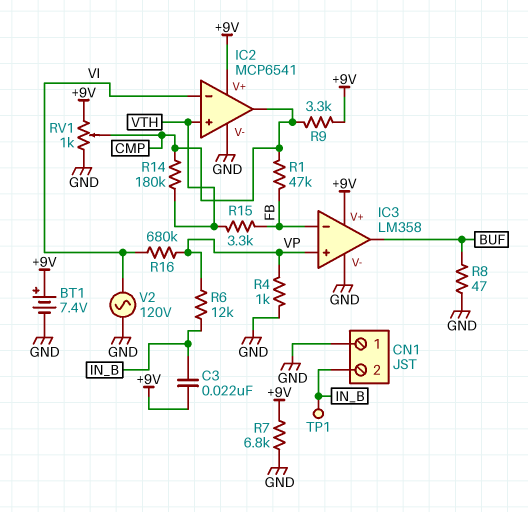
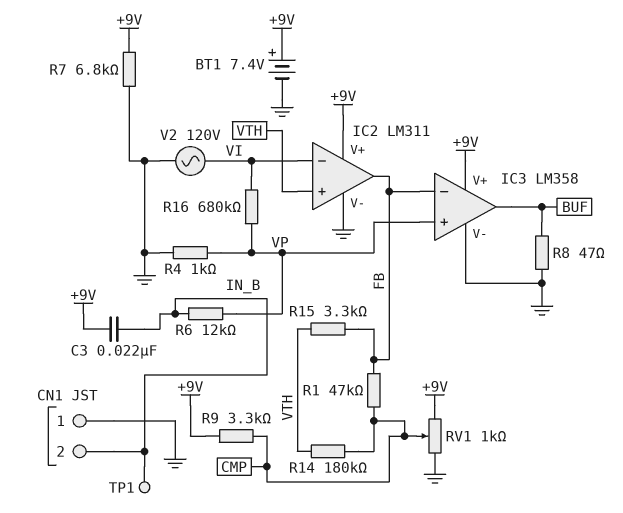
IC2: MCP6541 -> LM311
IC2 pin out: CMP -> FB

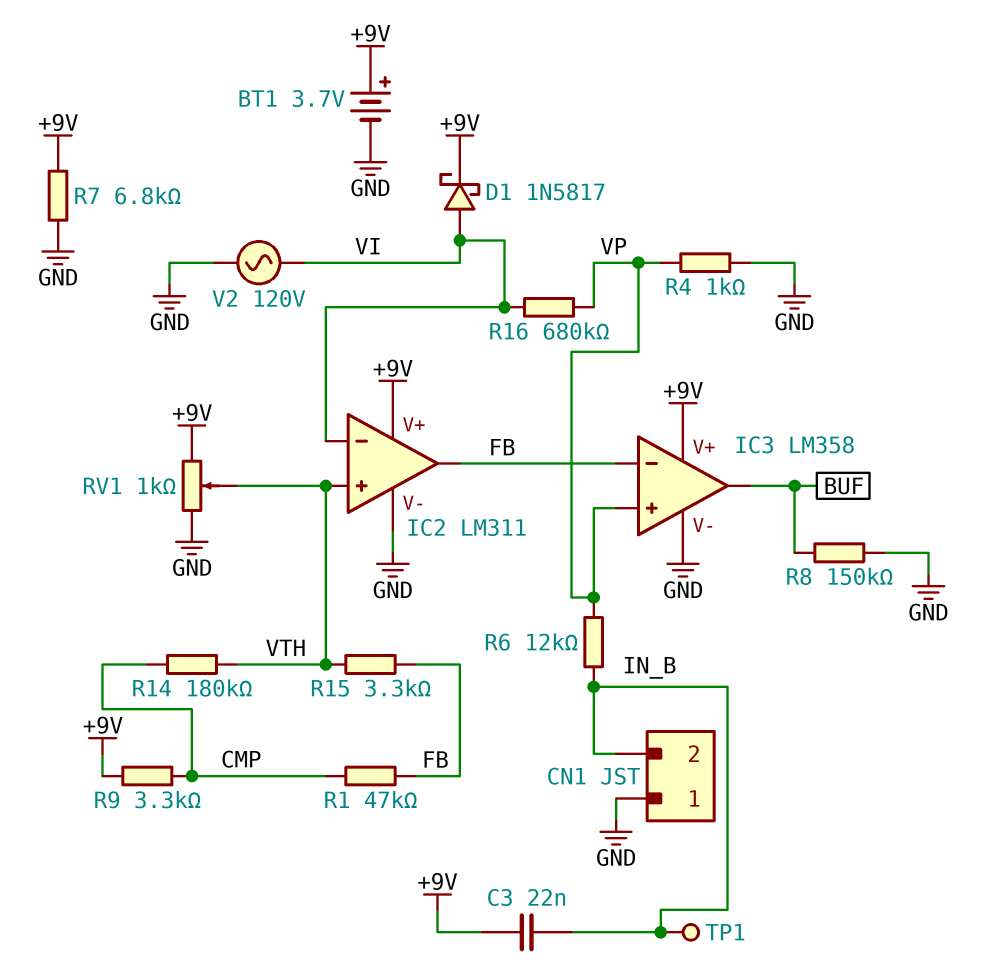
BT1: 7.4V (plus +9V, minus GND) -> 3.7V (plus +9V, minus GND)
D1: none -> schottky 1N5817 (A VI, K +9V)
R8: 47 (BUF, GND) -> 150k (BUF, GND)
RV1: 1k (+9V, GND, wiper CMP) -> 1k (+9V, GND, wiper VTH)

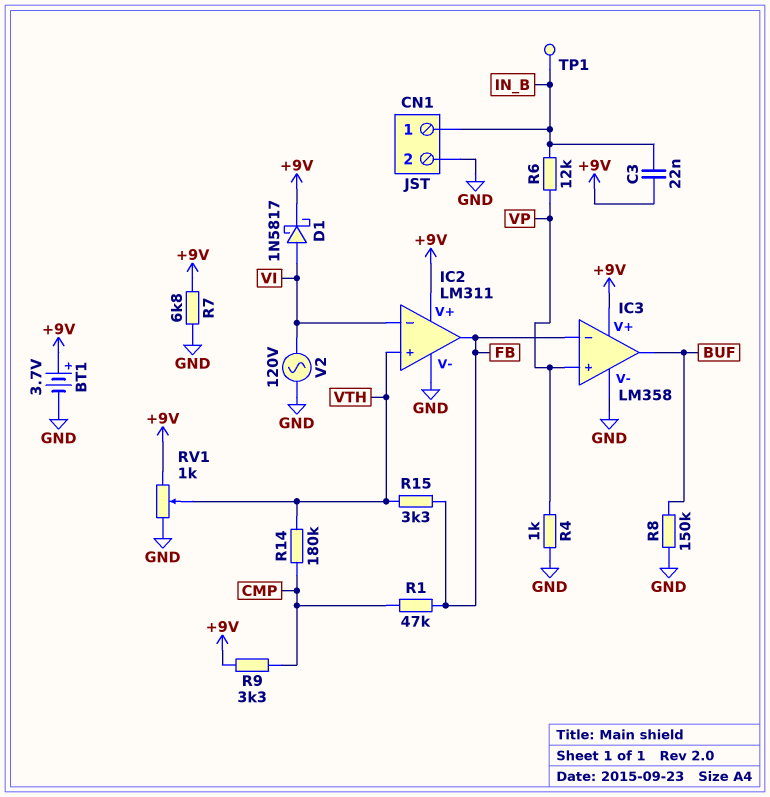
CN1 pin 1: GND -> IN_B
CN1 pin 2: IN_B -> GND
R16: 680k (VI, VP) -> none

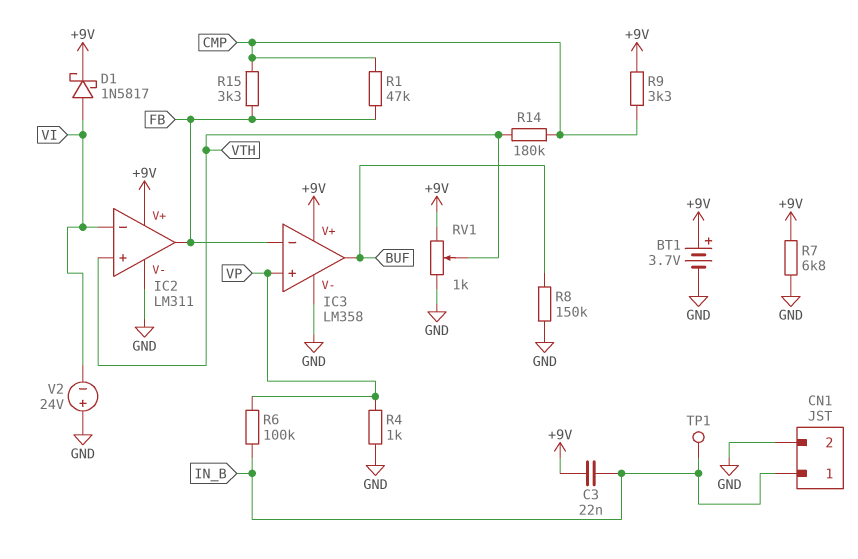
R6: 12k (IN_B, VP) -> 100k (IN_B, VP)
R15: 3.3k (FB, VTH) -> 3.3k (CMP, FB)
V2: AC 120V (GND, VI) -> 24V (plus GND, minus VI)

